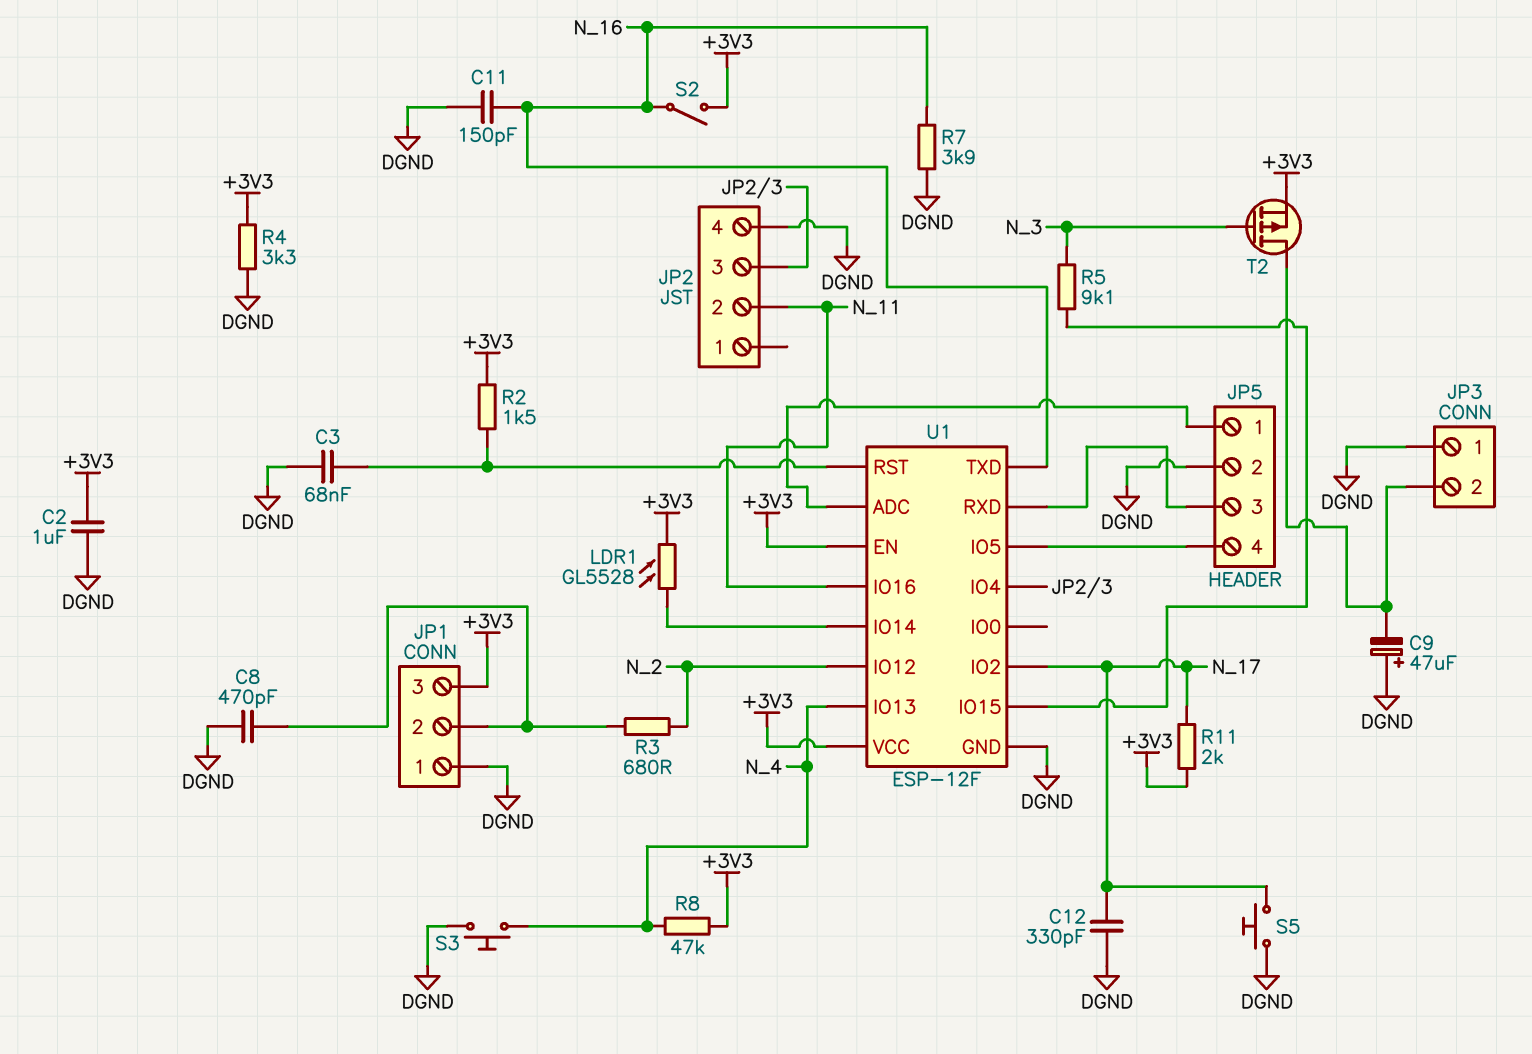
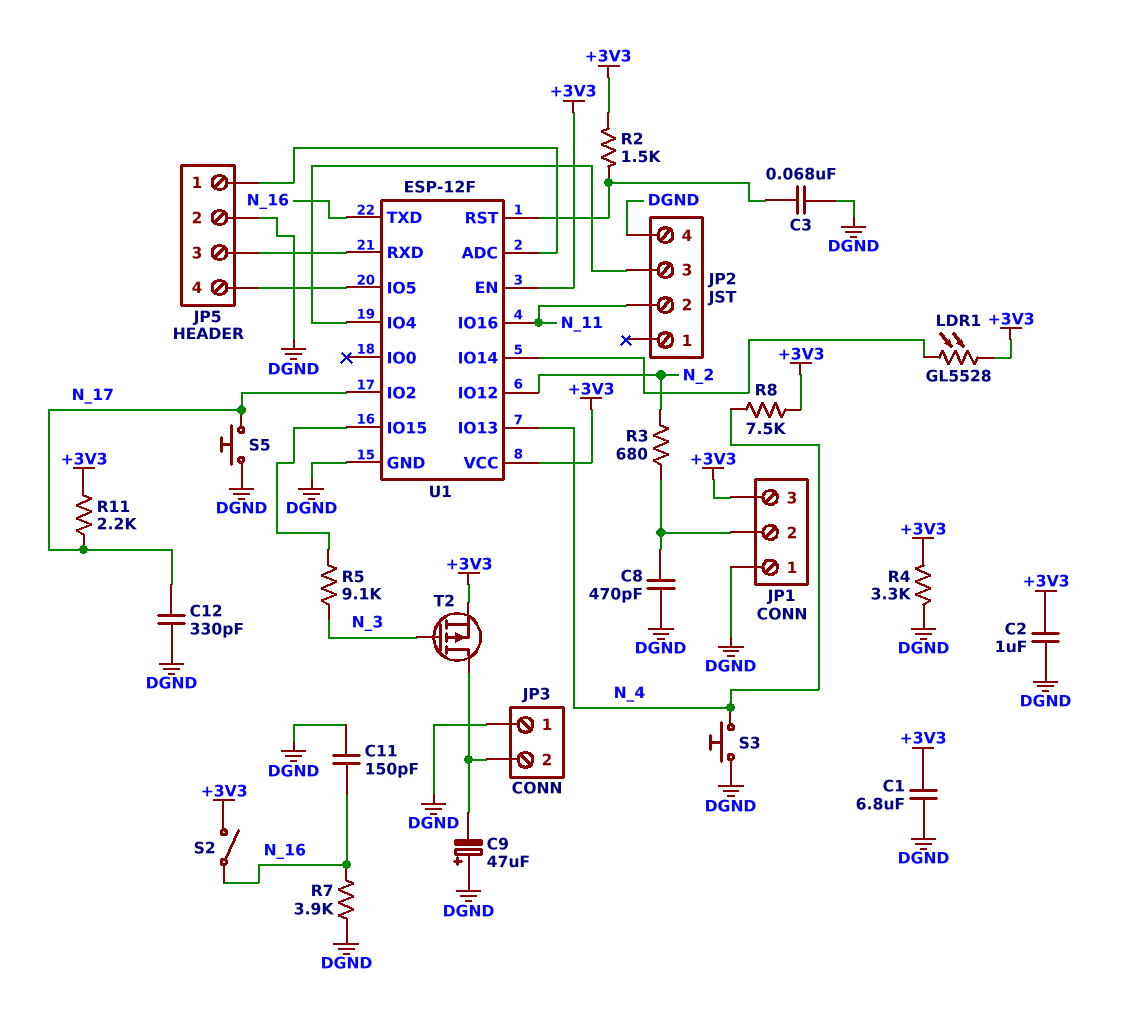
C1: none -> 6.8uF (+3V3, DGND)
R8: 47k (+3V3, N_4) -> 7.5k (+3V3, N_4)
R11: 2k (+3V3, N_17) -> 2.2k (+3V3, N_17)

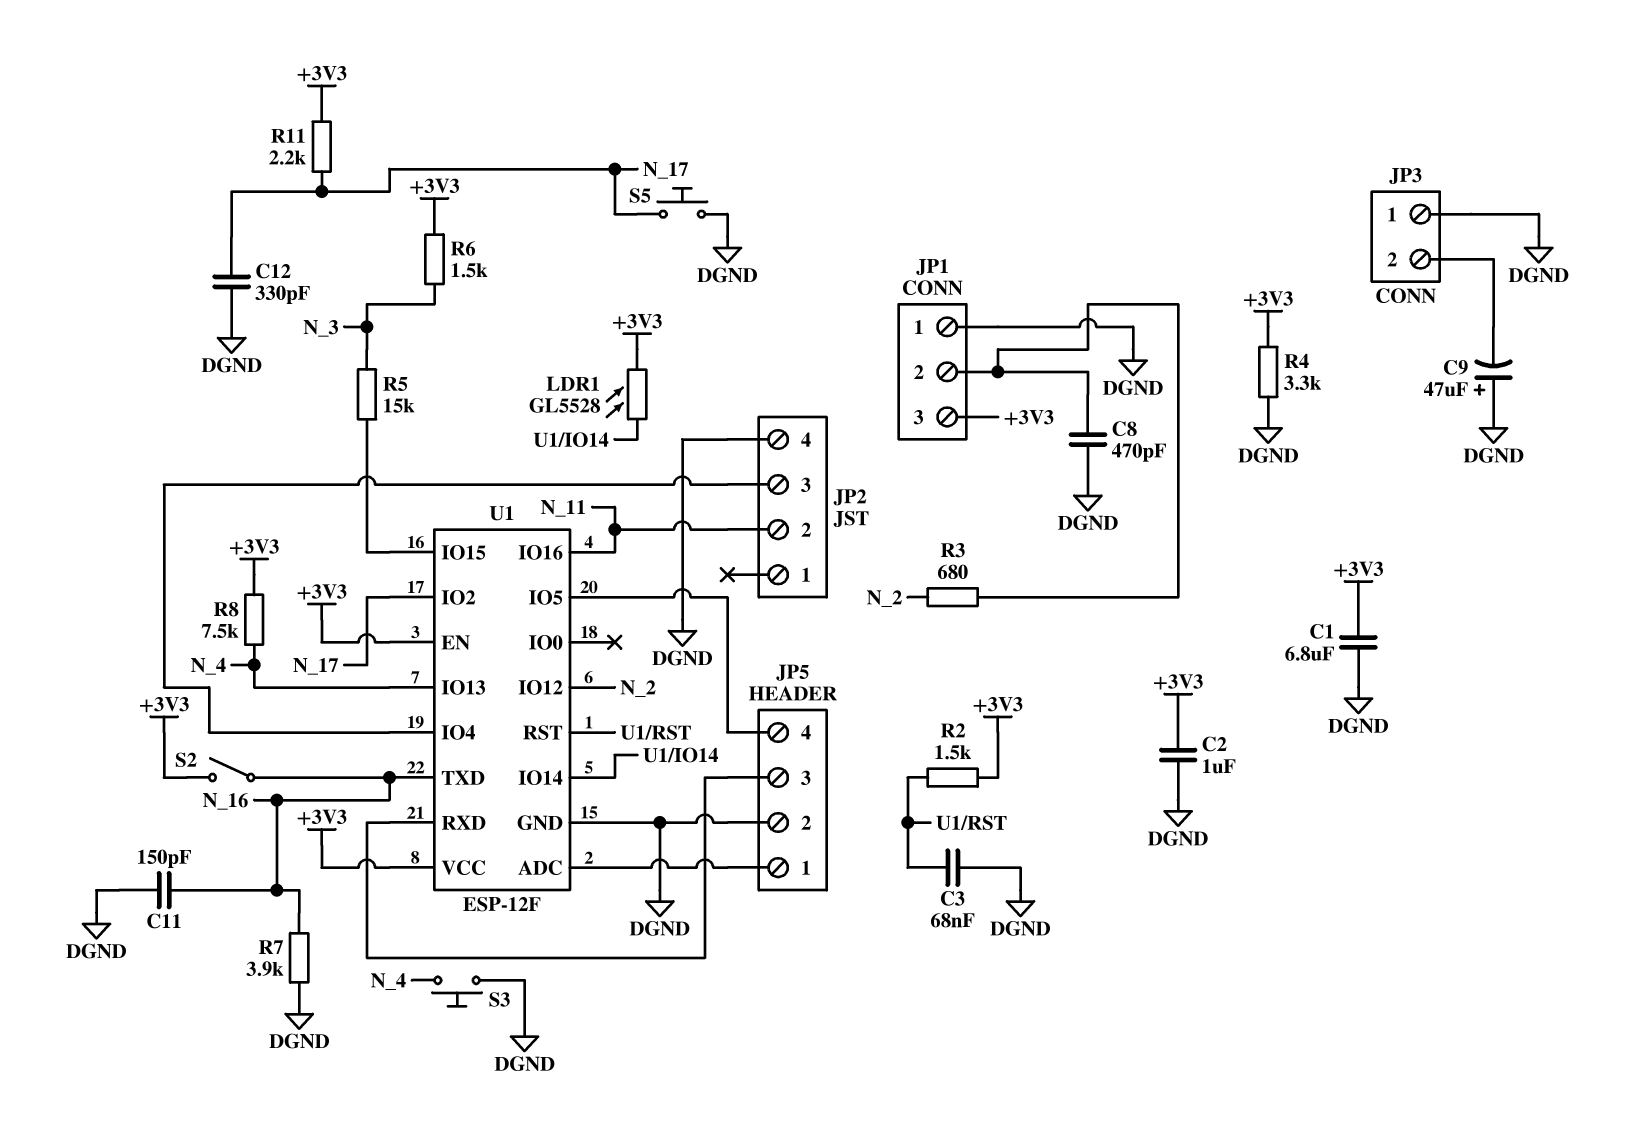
R5: 9.1k (N_3, U1/IO15) -> 15k (N_3, U1/IO15)
R6: none -> 1.5k (+3V3, N_3)
T2: PMOS (G N_3, D JP3/2, S +3V3) -> none

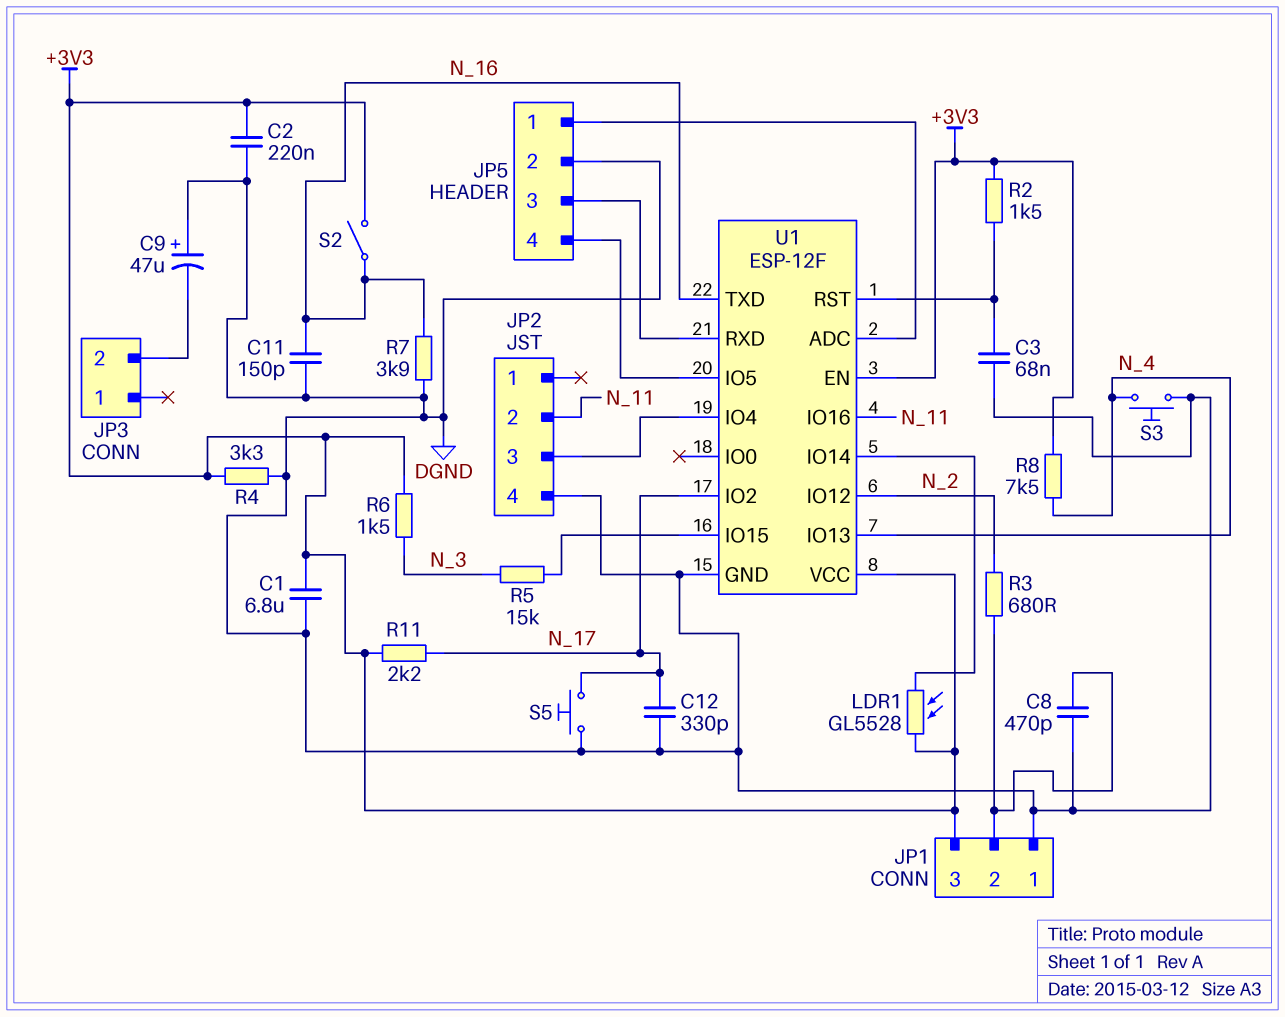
C2: 1uF (+3V3, DGND) -> 220nF (+3V3, DGND)
JP3 pin 1: DGND -> none

